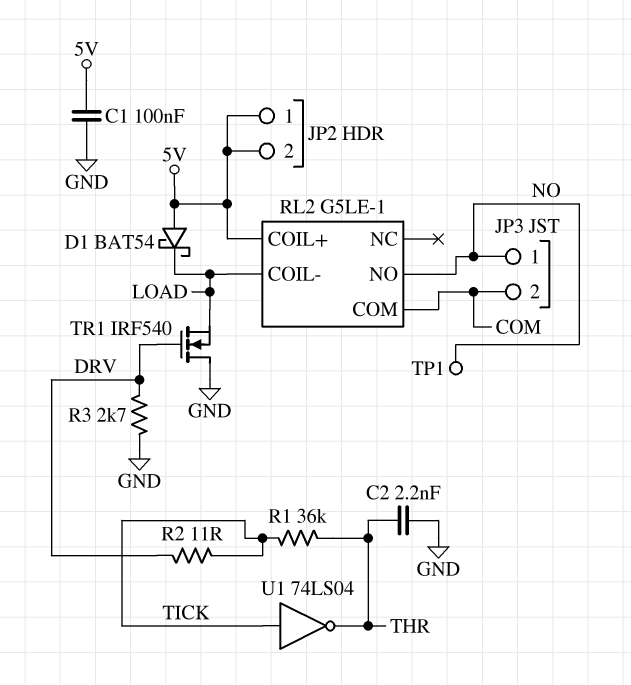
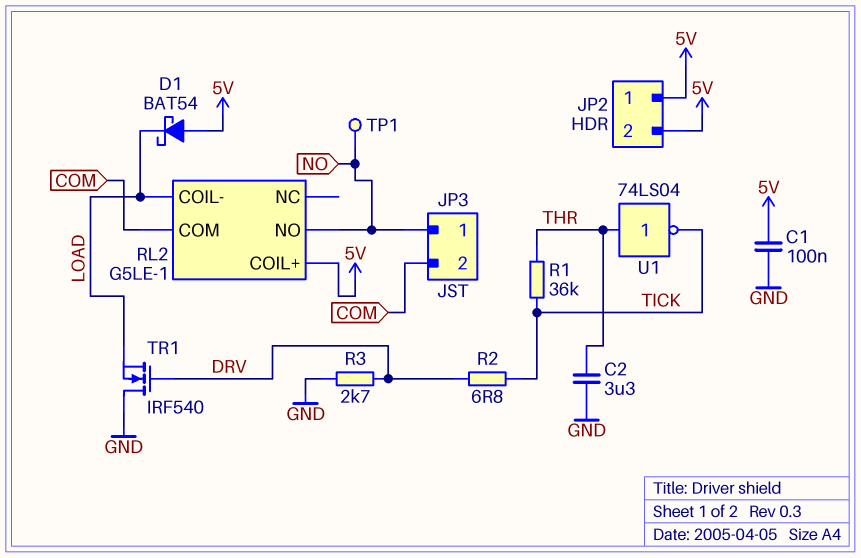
C2: 2.2nF (GND, THR) -> 3.3uF (GND, THR)
R2: 11 (DRV, TICK) -> 6.8 (DRV, TICK)
U1: NOT 74LS04 (in TICK, out THR) -> NOT 74LS04 (in THR, out TICK)

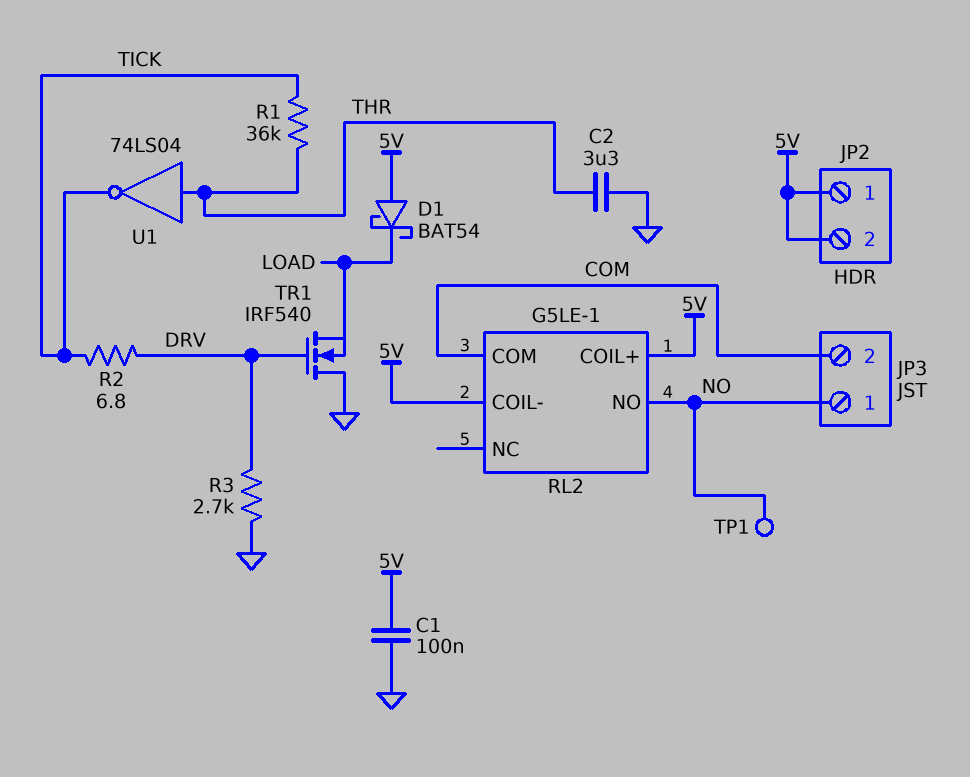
RL2 pin COIL-: LOAD -> 5V

